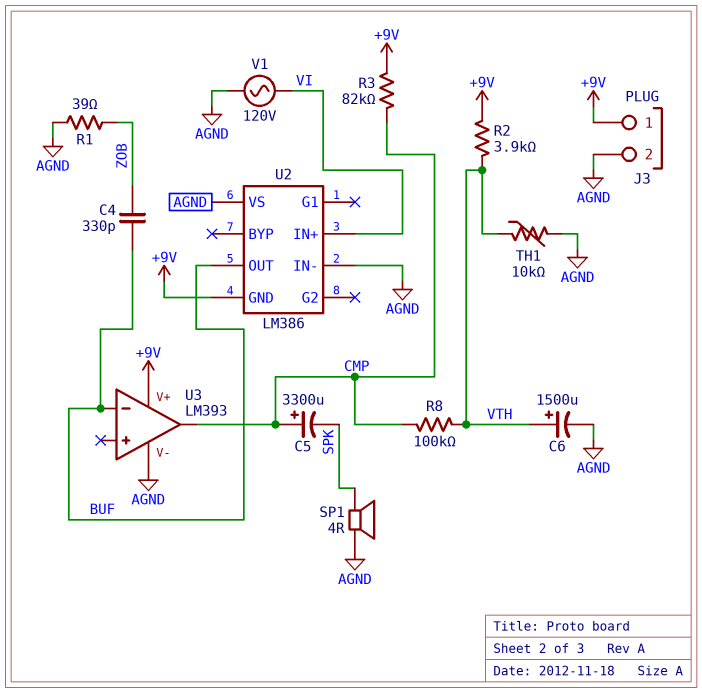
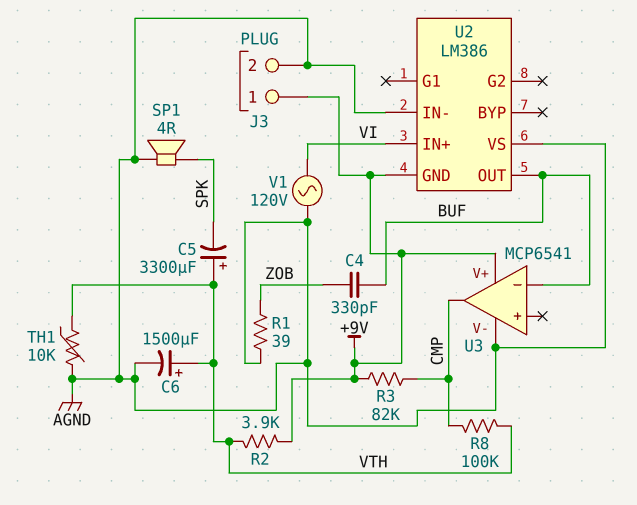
C5: 3300uF (plus CMP, minus SPK) -> 3300uF (plus VTH, minus SPK)
U3: LM393 -> MCP6541

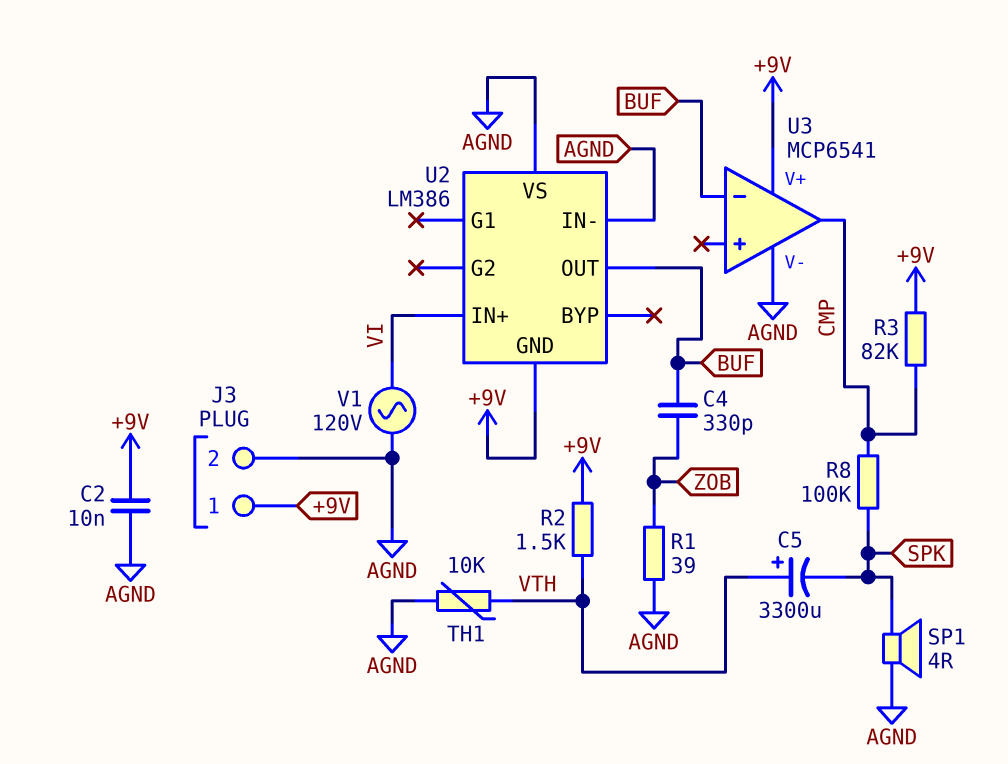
C2: none -> 10nF (+9V, AGND)
C6: 1500uF (plus VTH, minus AGND) -> none
R2: 3.9k (+9V, VTH) -> 1.5k (+9V, VTH)
R8: 100k (CMP, VTH) -> 100k (CMP, SPK)

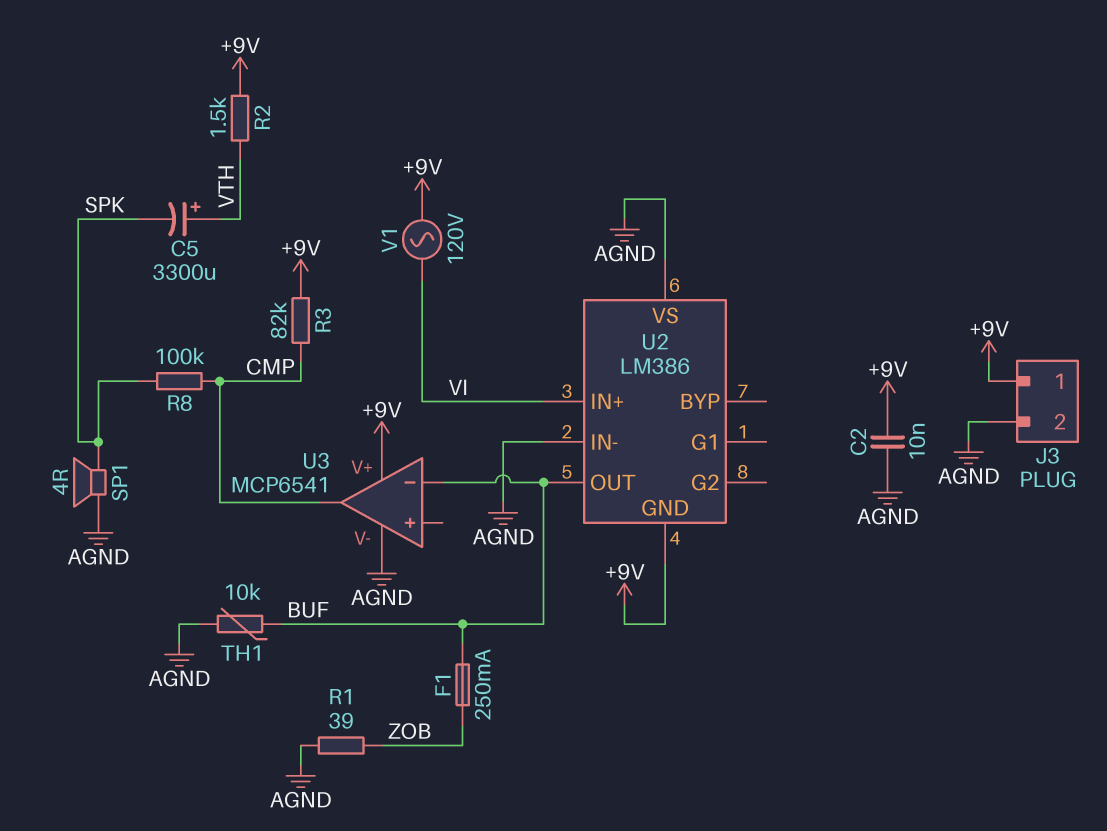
C4: 330pF (BUF, ZOB) -> none
F1: none -> 250mA (BUF, ZOB)
TH1: 10k (AGND, VTH) -> 10k (AGND, BUF)
V1: AC 120V (AGND, VI) -> AC 120V (+9V, VI)

